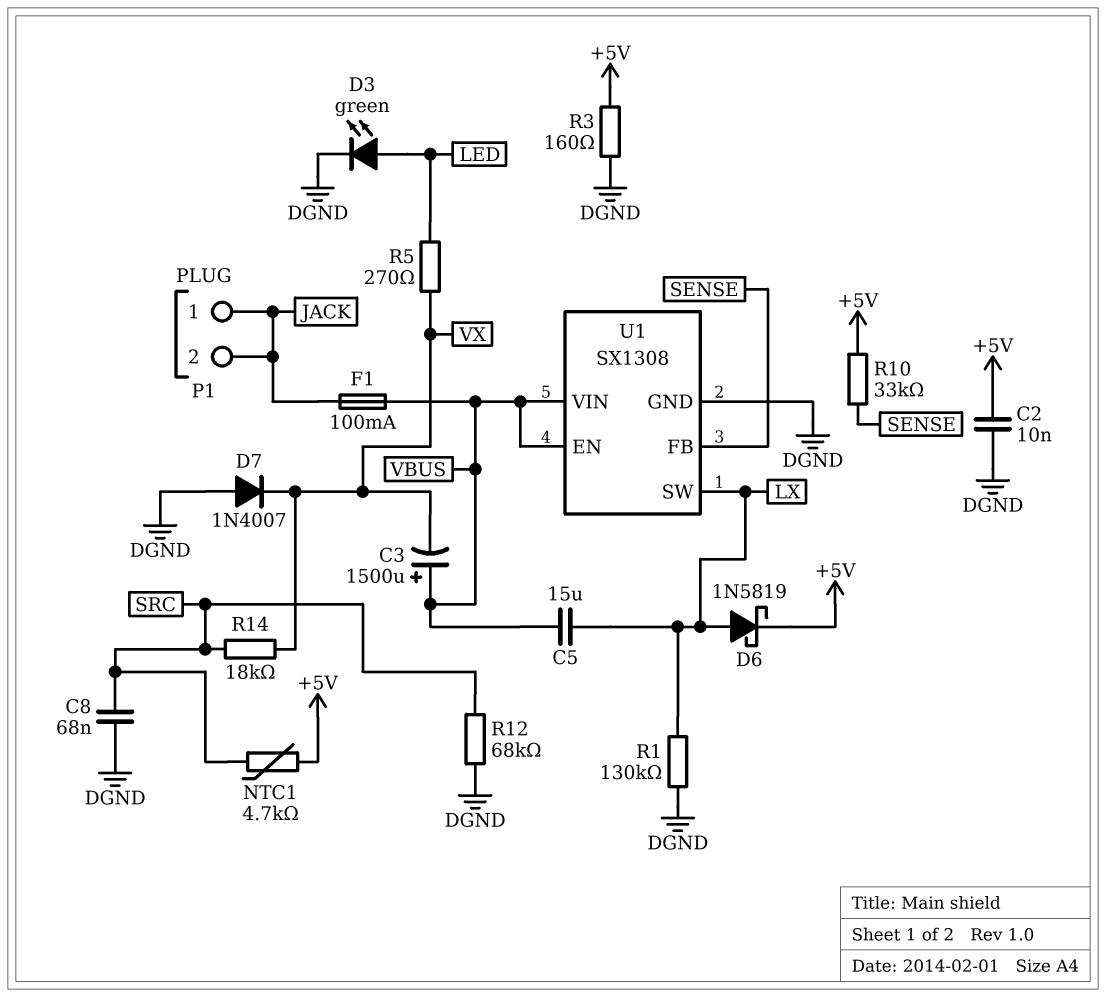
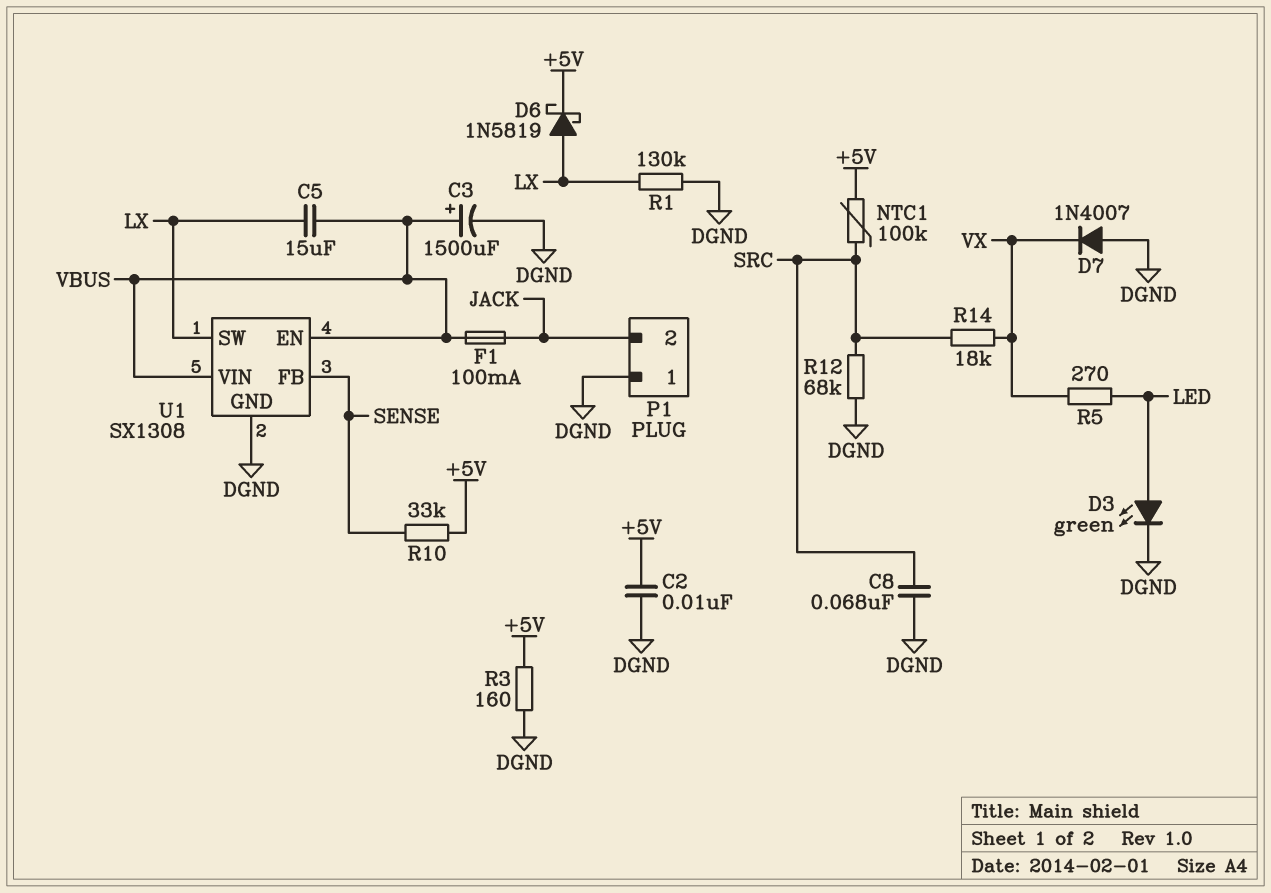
C3: 1500uF (plus VBUS, minus VX) -> 1500uF (plus VBUS, minus DGND)
NTC1: 4.7k (+5V, SRC) -> 100k (+5V, SRC)
P1 pin 1: JACK -> DGND

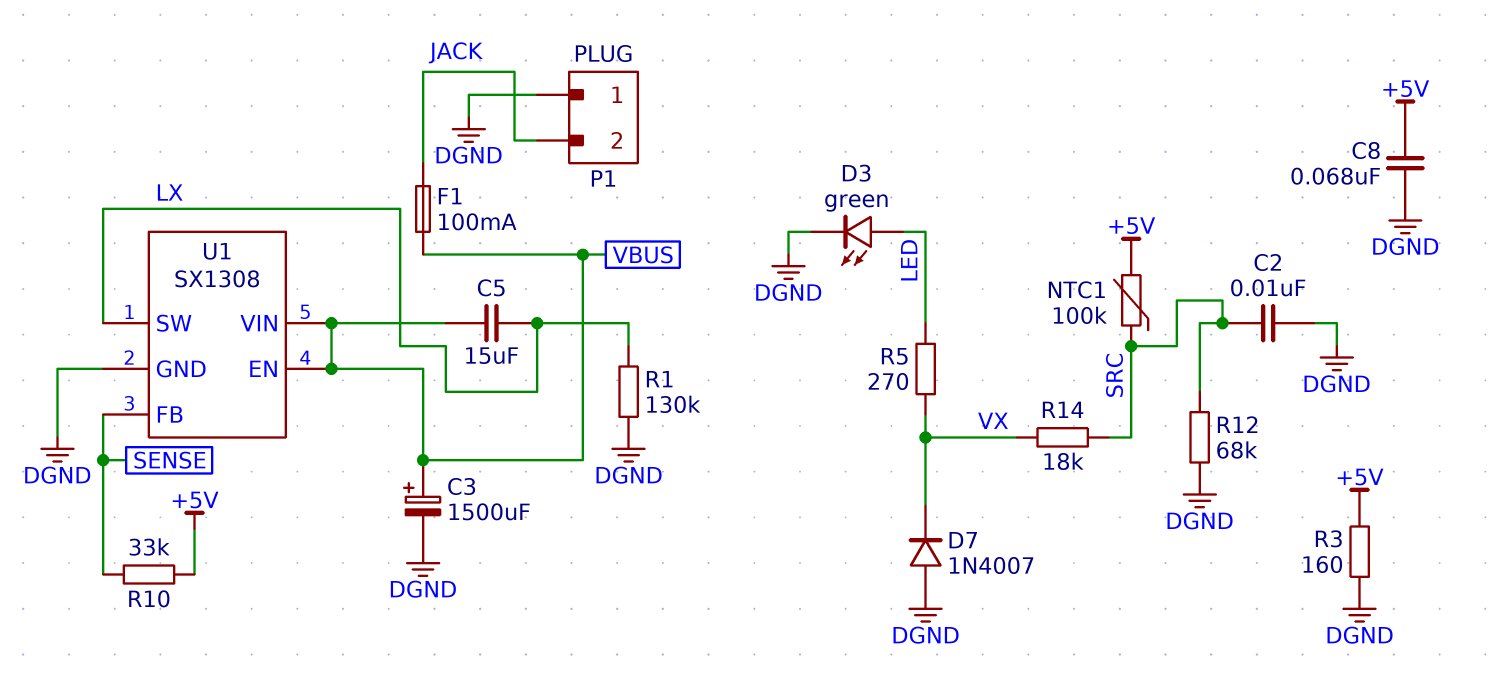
C2: 10nF (+5V, DGND) -> 10nF (DGND, SRC)
C8: 68nF (DGND, SRC) -> 68nF (+5V, DGND)
D6: schottky 1N5819 (A LX, K +5V) -> none

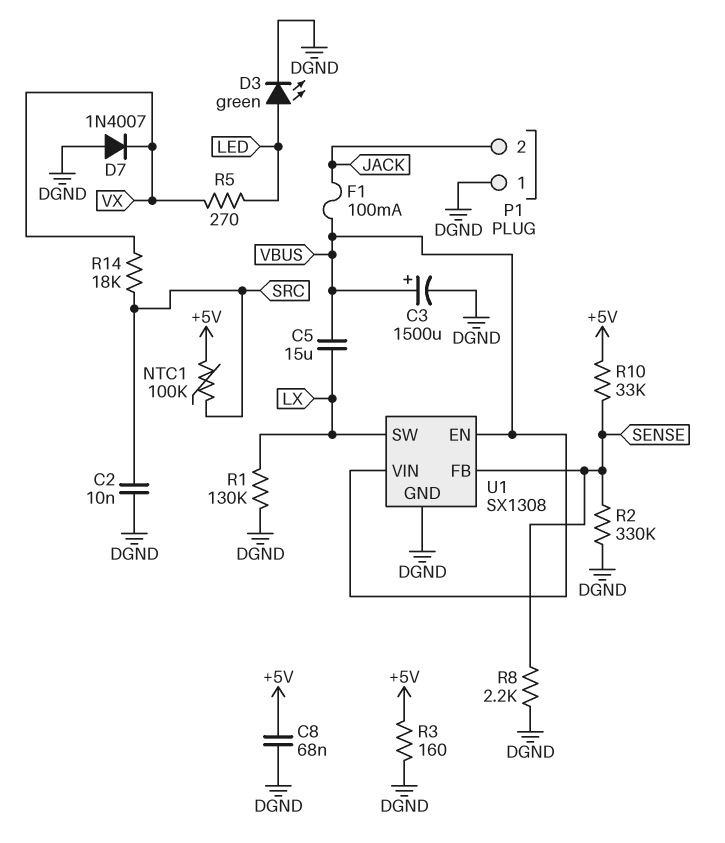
R2: none -> 330k (DGND, SENSE)
R8: none -> 2.2k (DGND, SENSE)
R12: 68k (DGND, SRC) -> none

